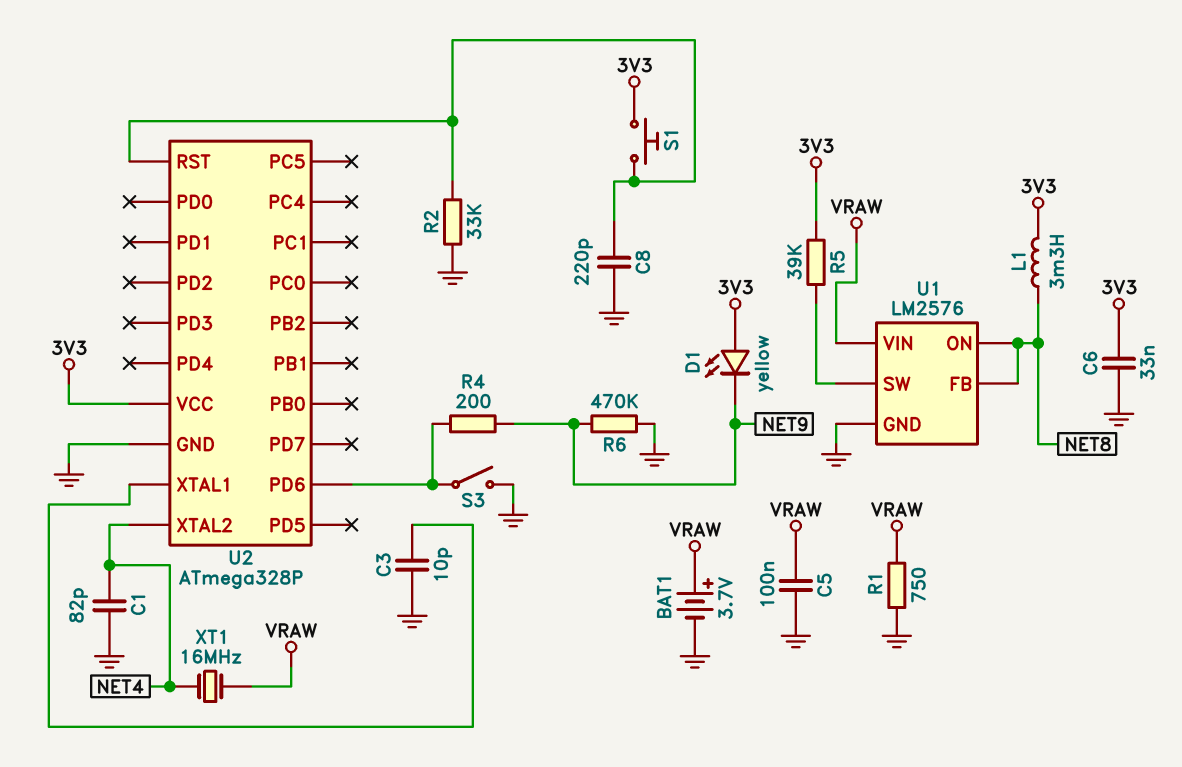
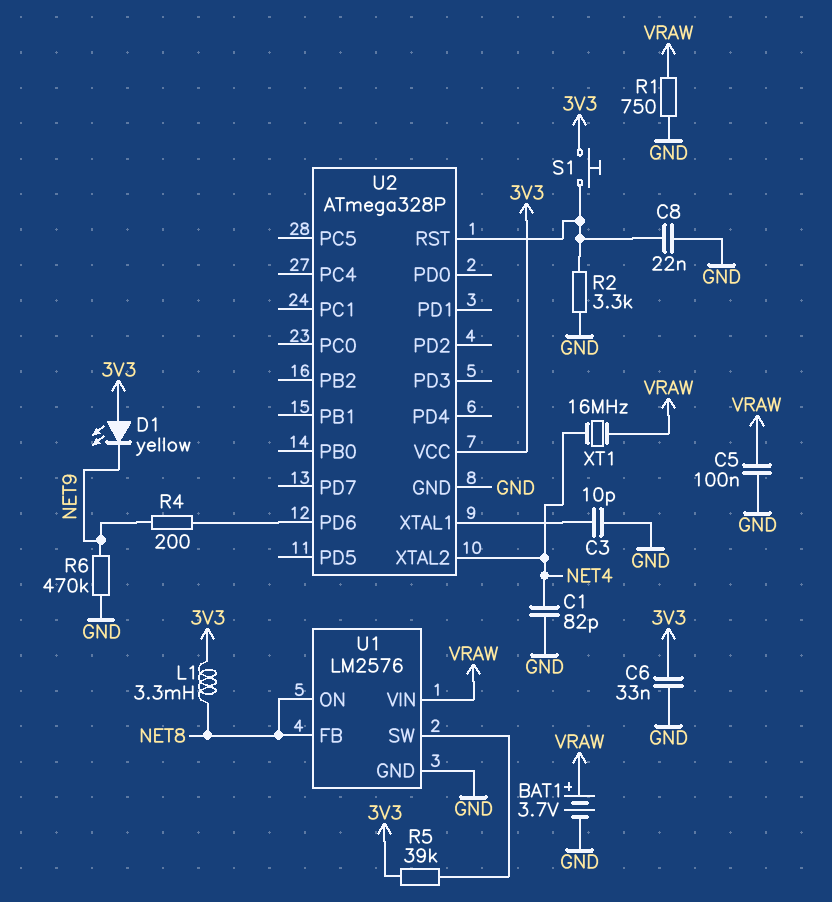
C8: 220pF (GND, U2/RST) -> 22nF (GND, U2/RST)
R2: 33k (GND, U2/RST) -> 3.3k (GND, U2/RST)
S3: switch (GND, U2/PD6) -> none

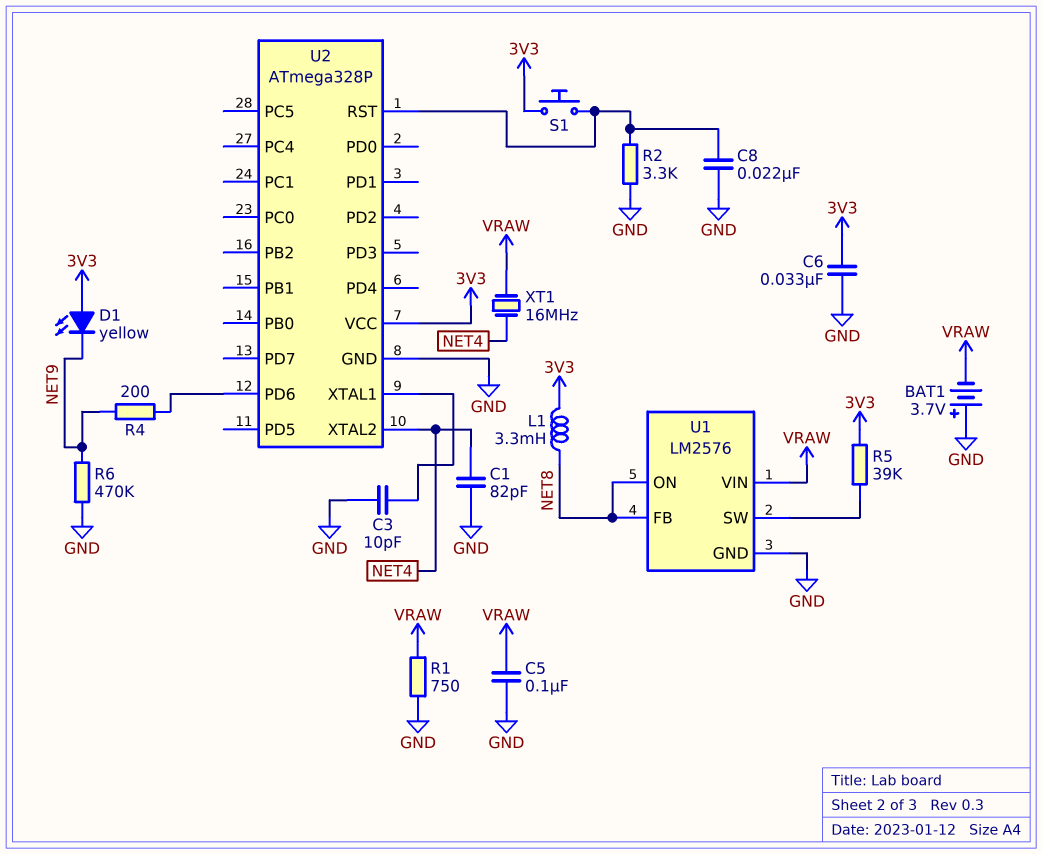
BAT1: 3.7V (plus VRAW, minus GND) -> 3.7V (plus GND, minus VRAW)

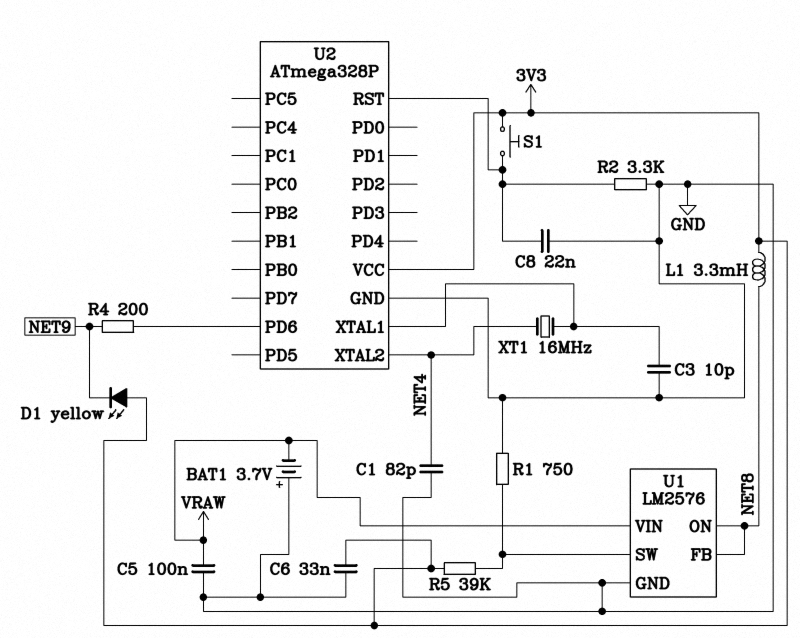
R1: 750 (GND, VRAW) -> 750 (GND, U1/SW)
R6: 470k (GND, NET9) -> none
XT1: 16MHz (NET4, VRAW) -> 16MHz (NET4, U2/XTAL1)

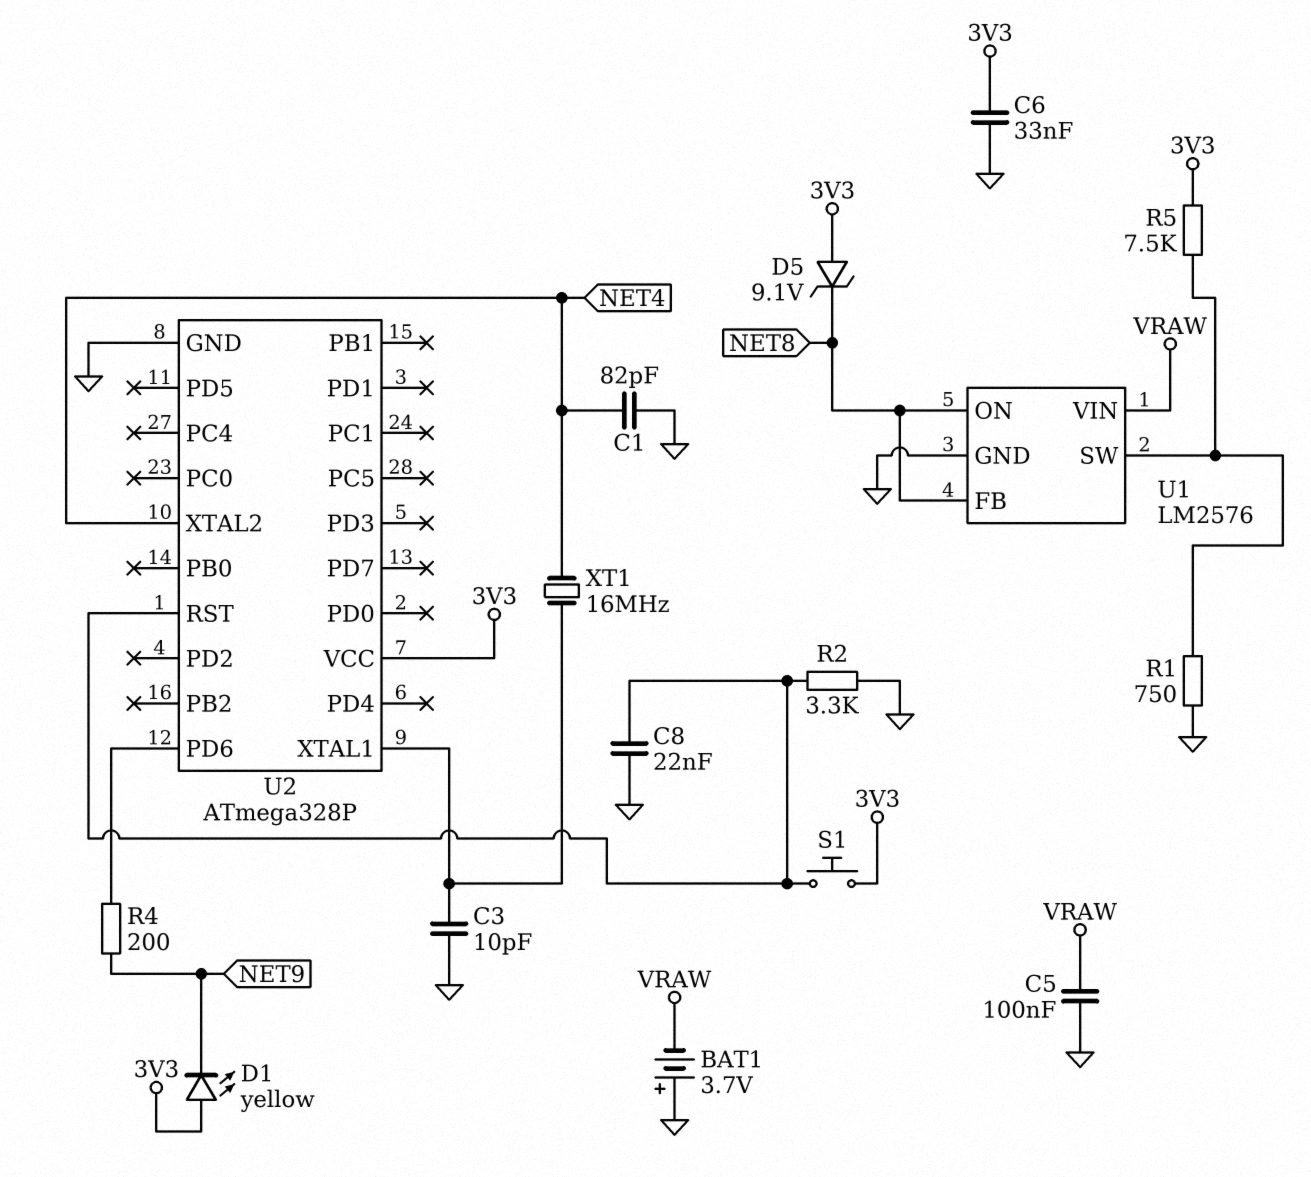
D5: none -> zener 9.1V (A 3V3, K NET8)
L1: 3.3mH (3V3, NET8) -> none
R5: 39k (3V3, U1/SW) -> 7.5k (3V3, U1/SW)

